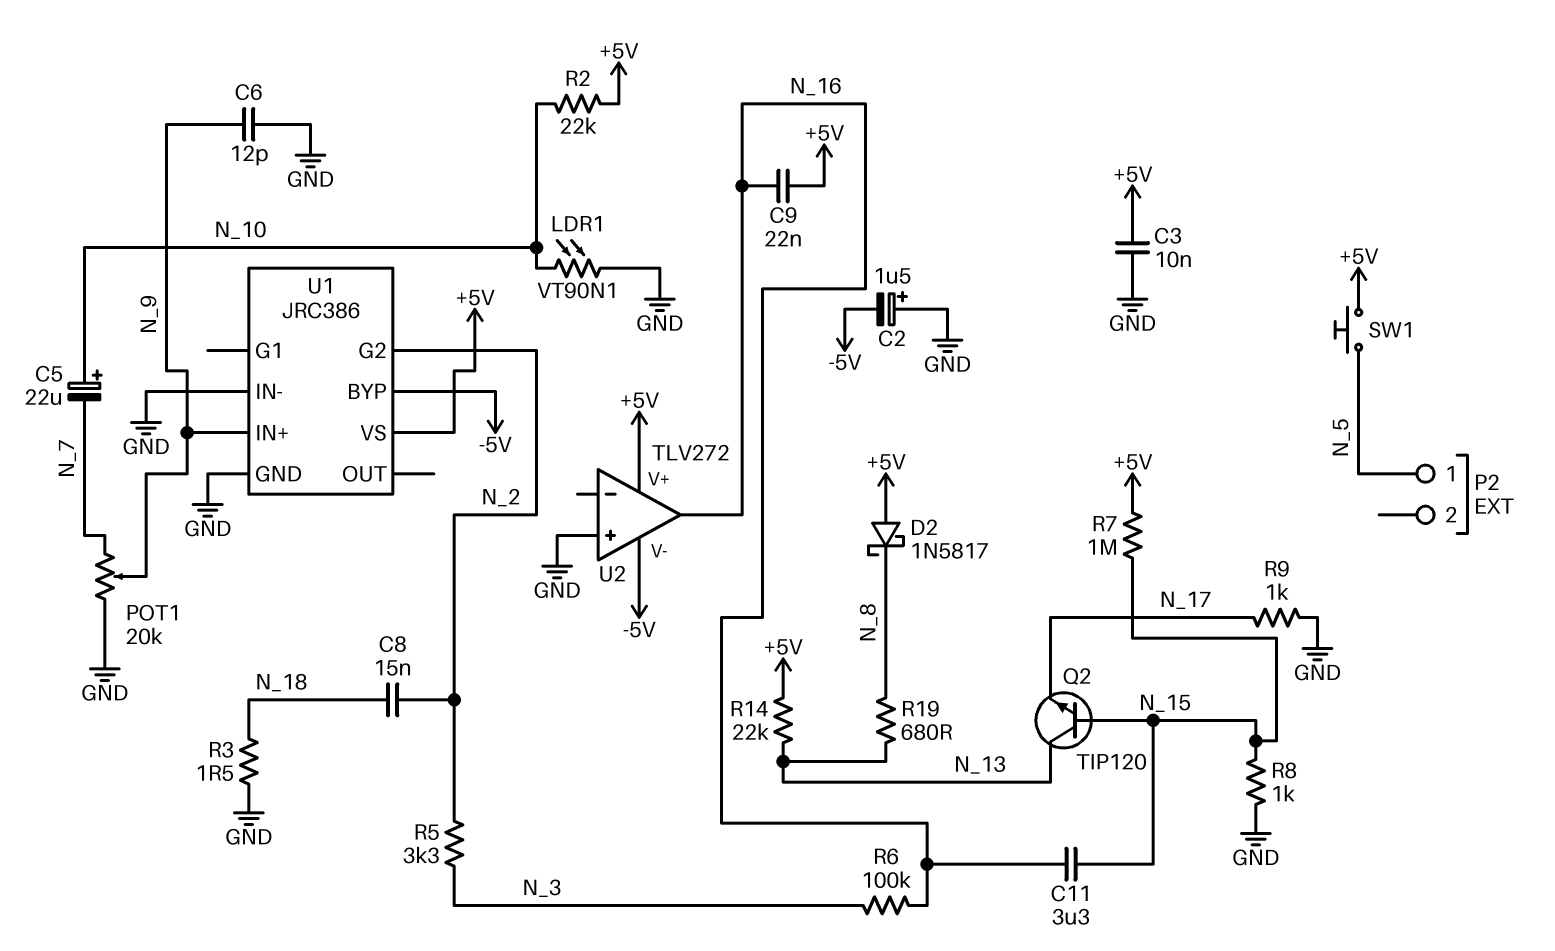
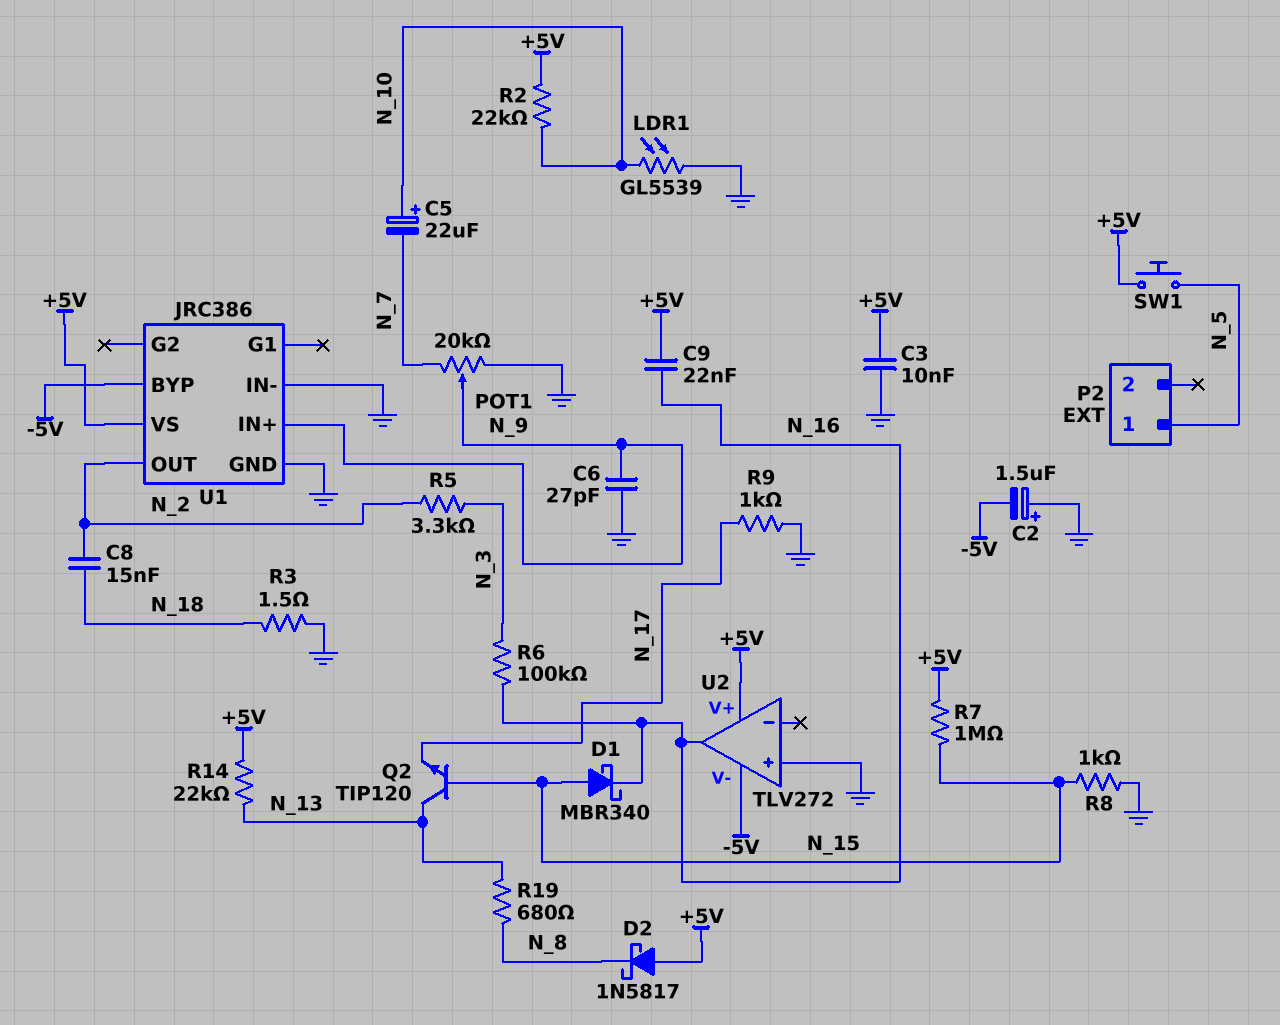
C6: 12pF (GND, N_9) -> 27pF (GND, N_9)
C11: 3.3uF (N_15, N_16) -> none
D1: none -> schottky MBR340 (A N_15, K N_16)
LDR1: VT90N1 (GND, N_10) -> GL5539 (GND, N_10)
U1 pin G2: N_2 -> none
U1 pin OUT: none -> N_2

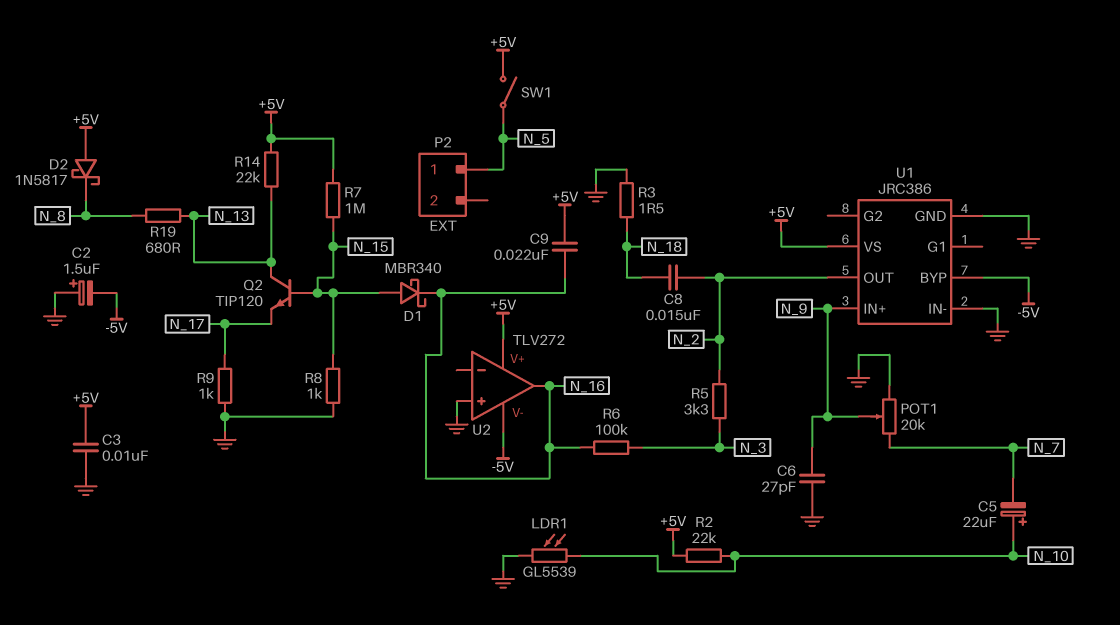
SW1: button (+5V, N_5) -> switch (+5V, N_5)

